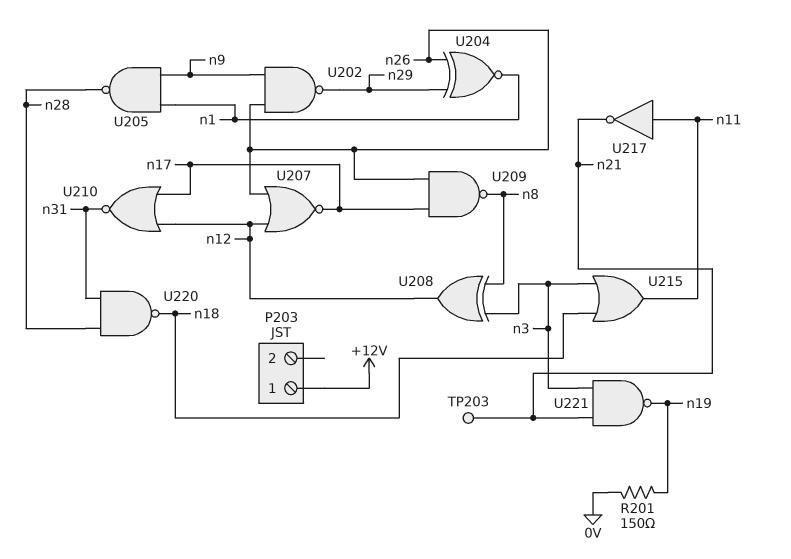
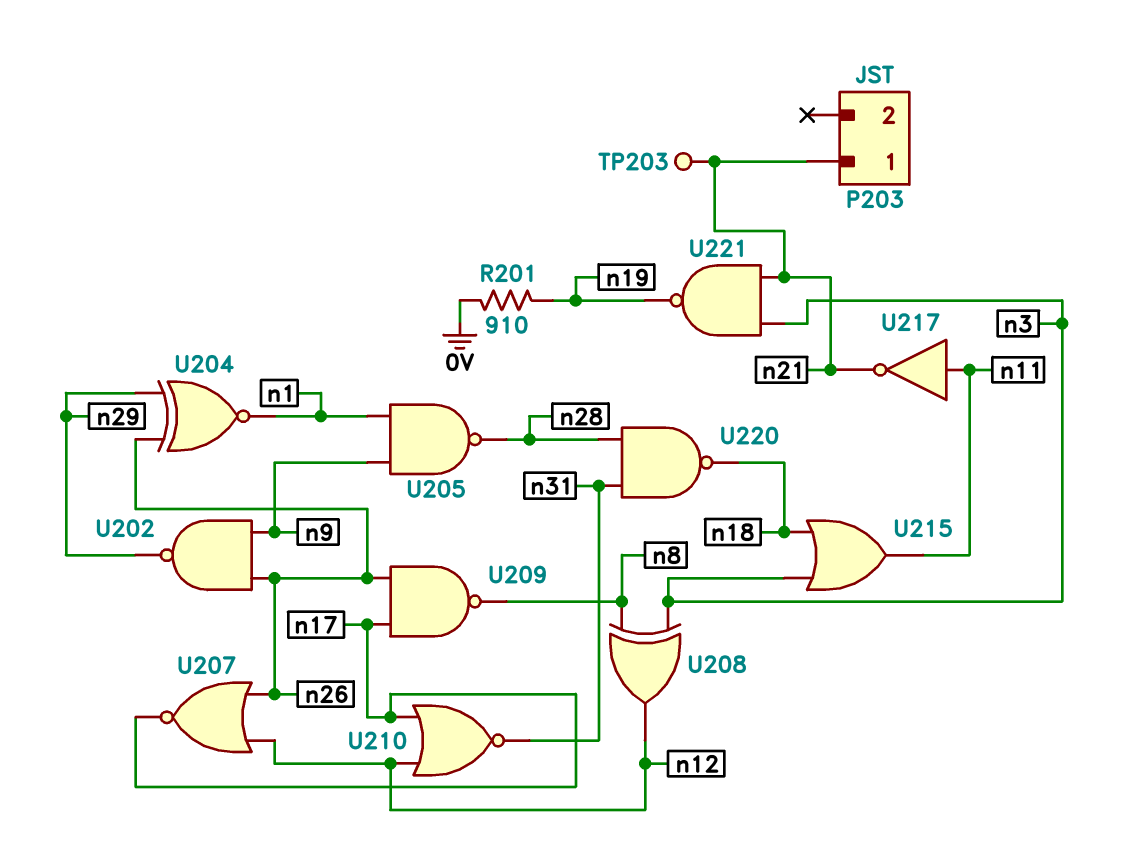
P203 pin 1: +12V -> n21
R201: 150 (0V, n19) -> 910 (0V, n19)

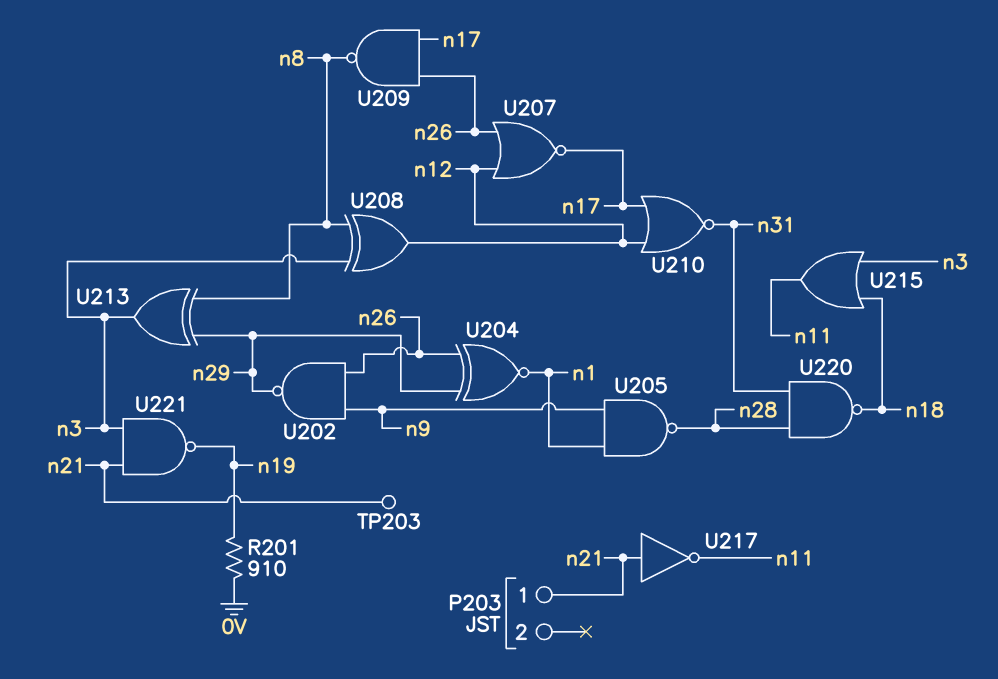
U213: none -> XOR (in n8, in n29, out n3)
U217: NOT (in n11, out n21) -> NOT (in n21, out n11)

